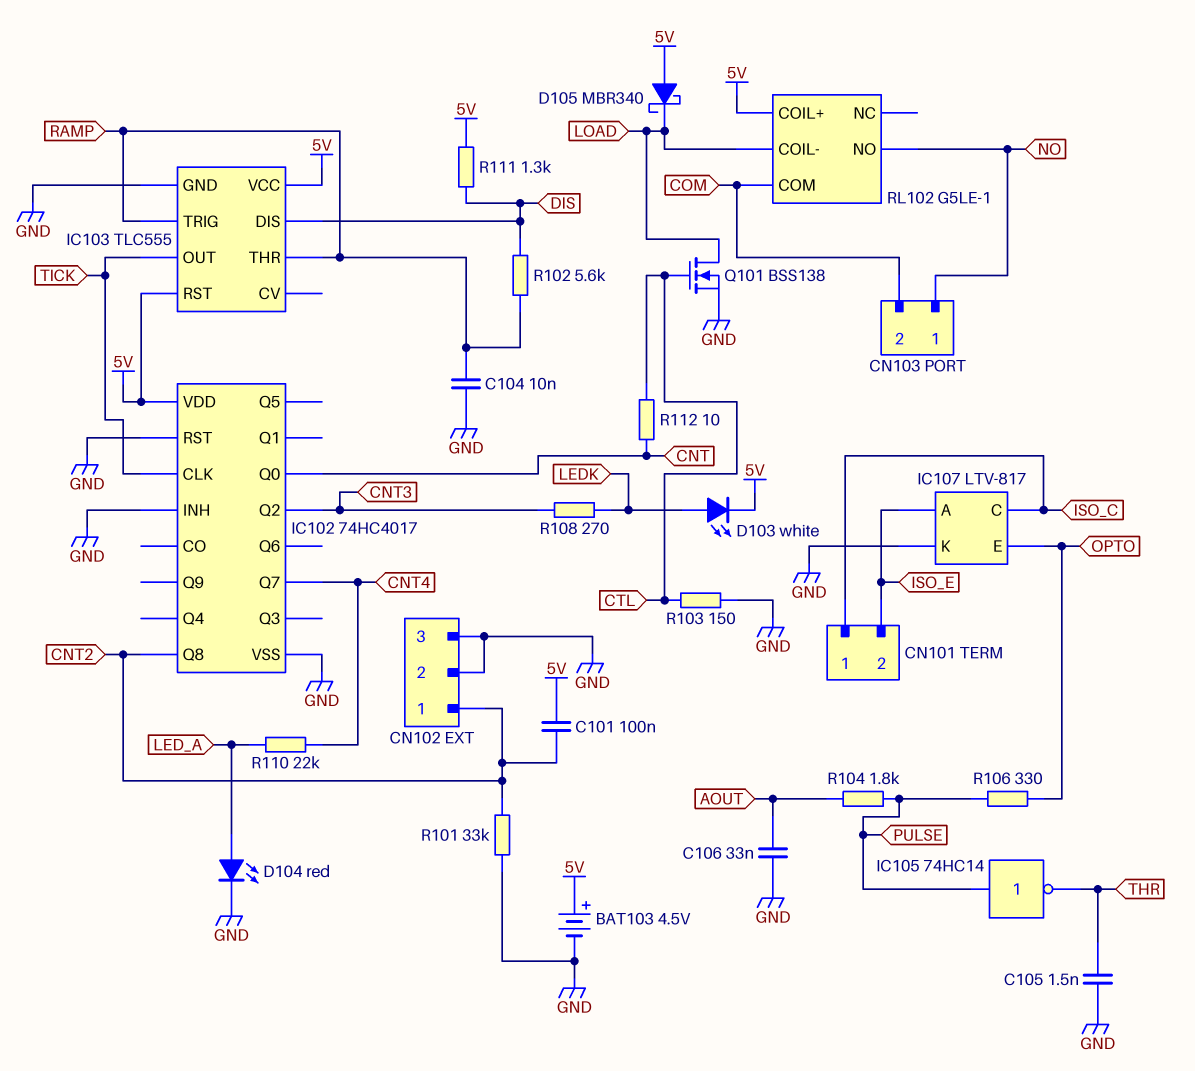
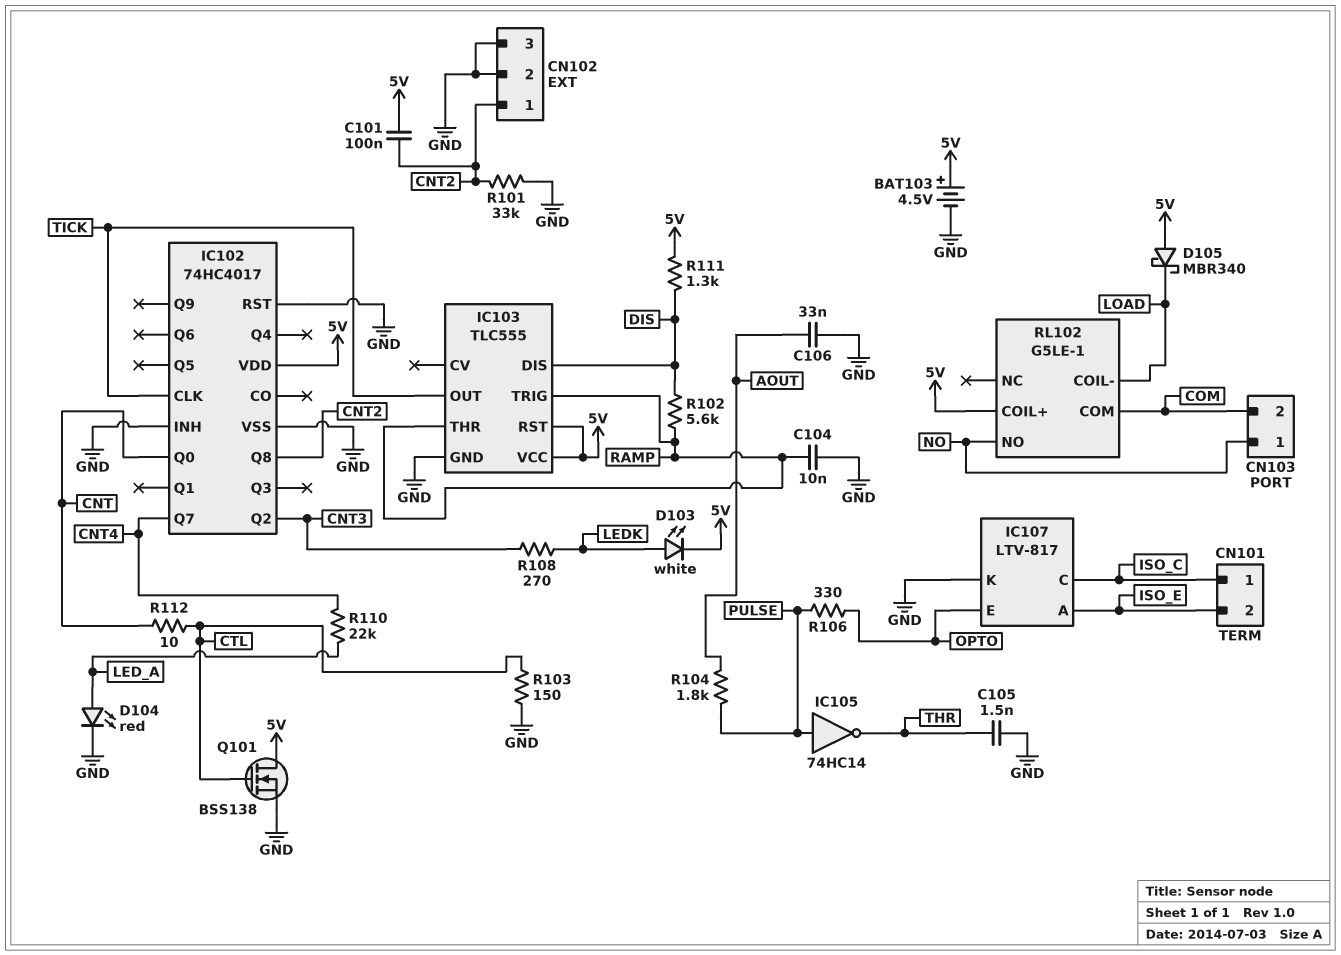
Q101: NMOS BSS138 (G CTL, D LOAD, S GND) -> NMOS BSS138 (G CTL, D 5V, S GND)

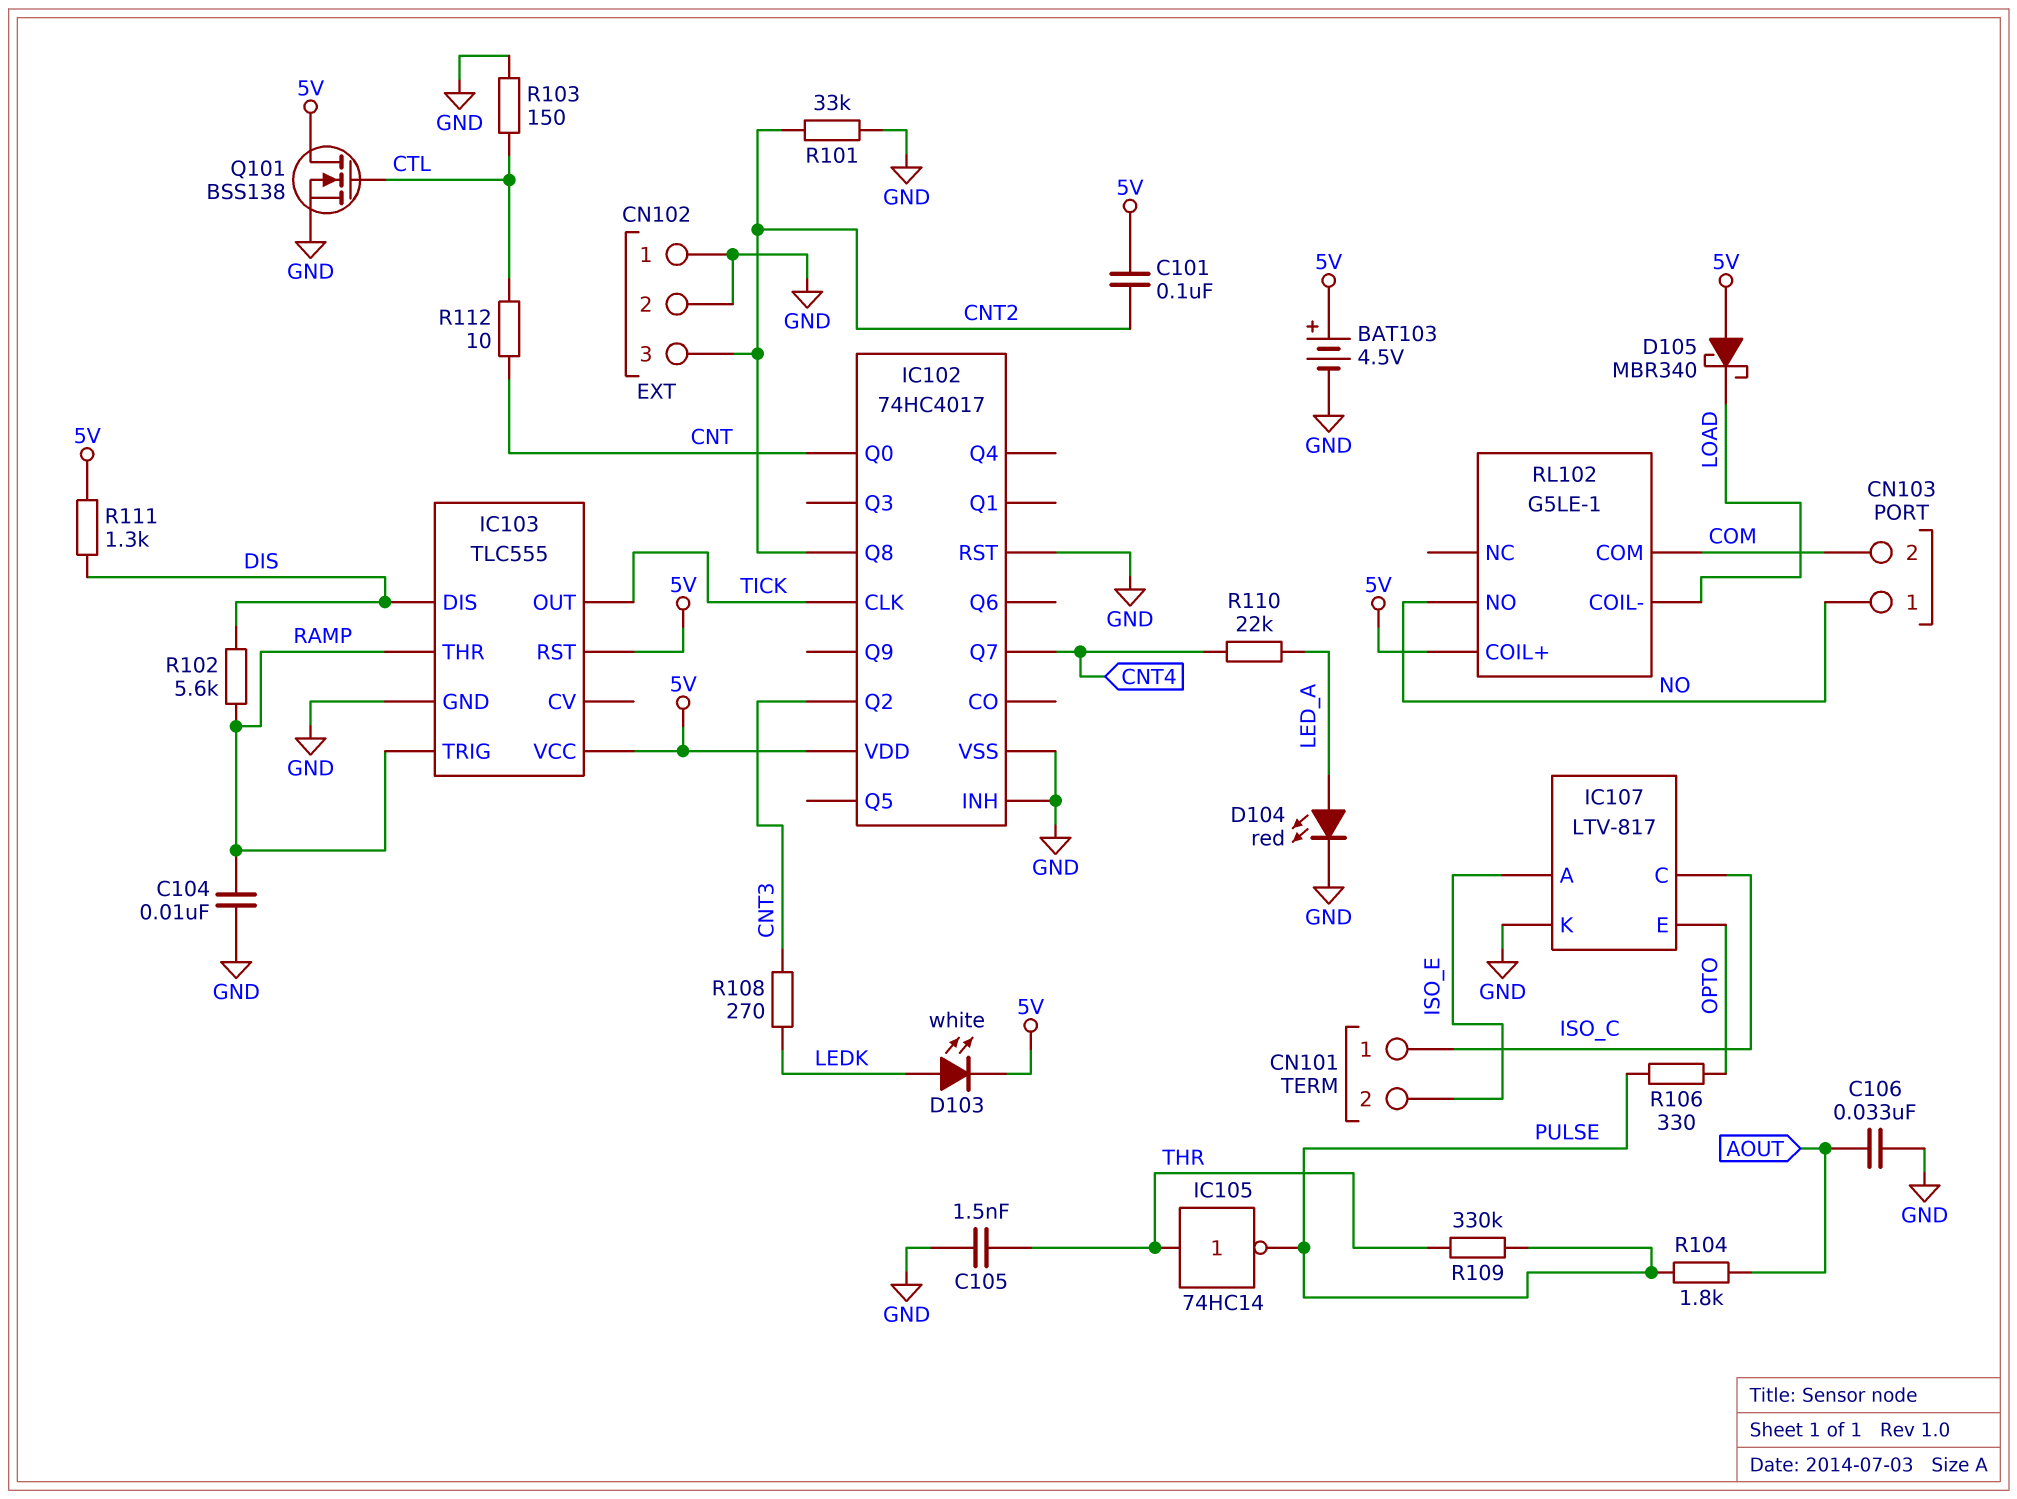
CN102 pin 1: CNT2 -> GND
CN102 pin 3: GND -> CNT2
IC105: NOT 74HC14 (in PULSE, out THR) -> NOT 74HC14 (in THR, out PULSE)
R109: none -> 330k (PULSE, THR)

